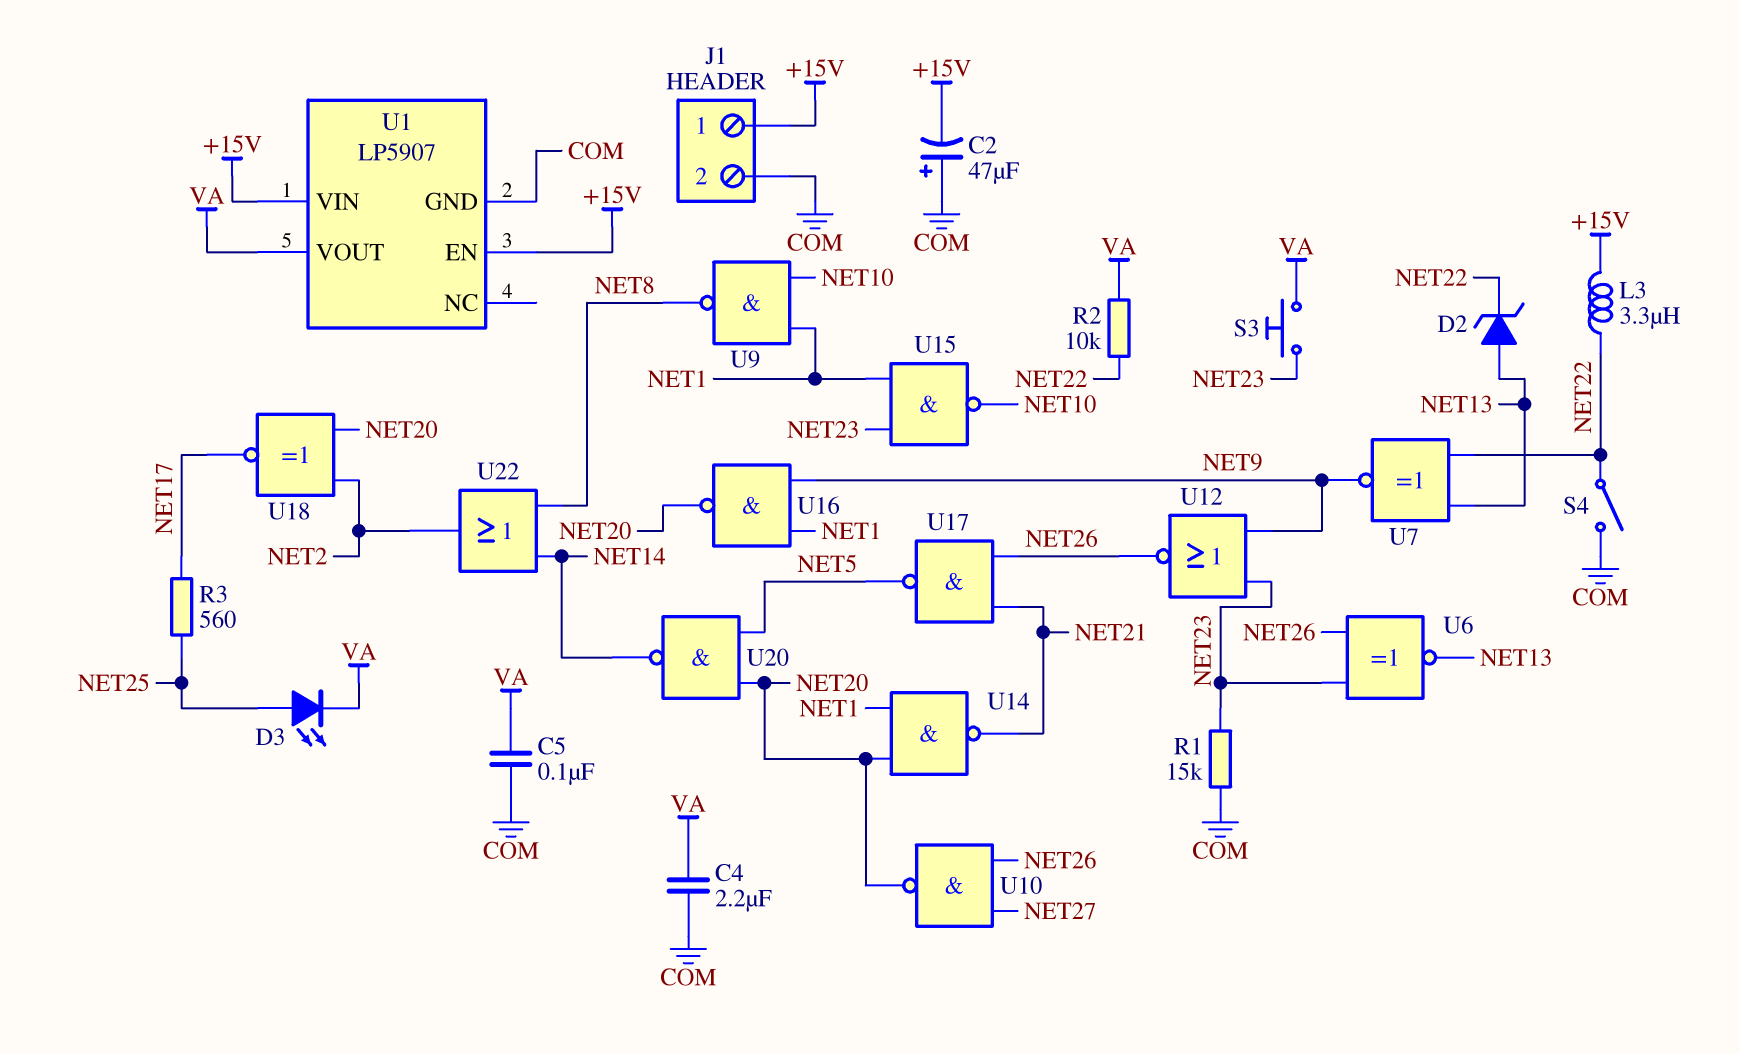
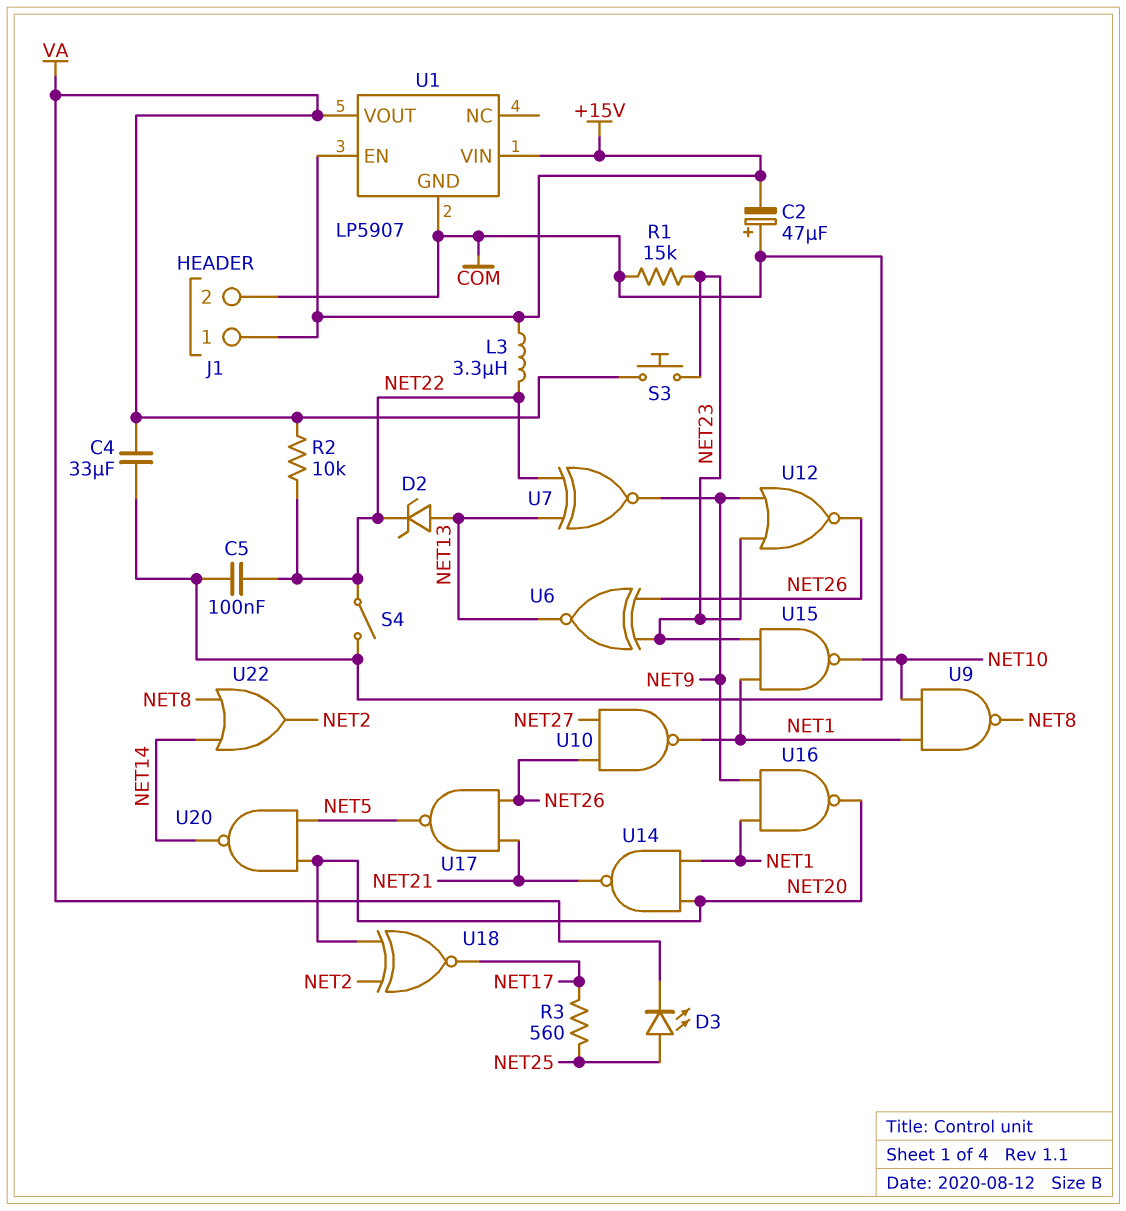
C4: 2.2uF (COM, VA) -> 33uF (COM, VA)
C5: 100nF (COM, VA) -> 100nF (COM, NET22)
U10: NAND (in NET26, in NET27, out NET20) -> NAND (in NET26, in NET27, out NET1)

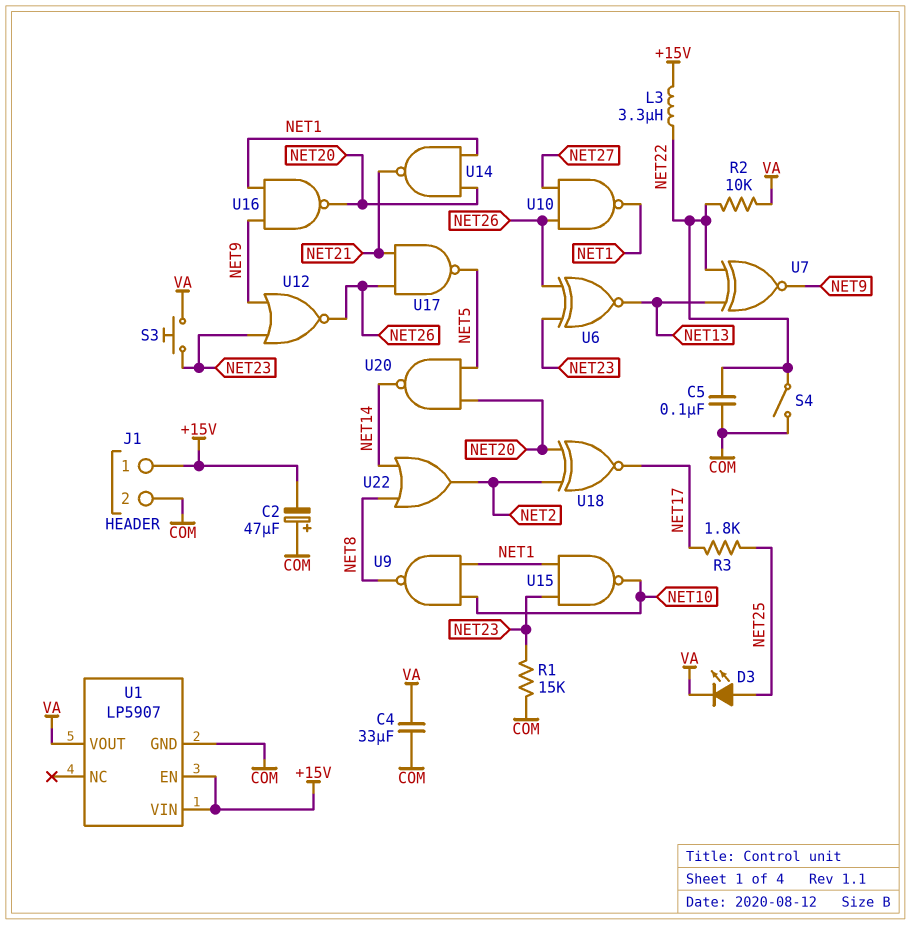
D2: zener (A NET13, K NET22) -> none
R3: 560 (NET17, NET25) -> 1.8k (NET17, NET25)

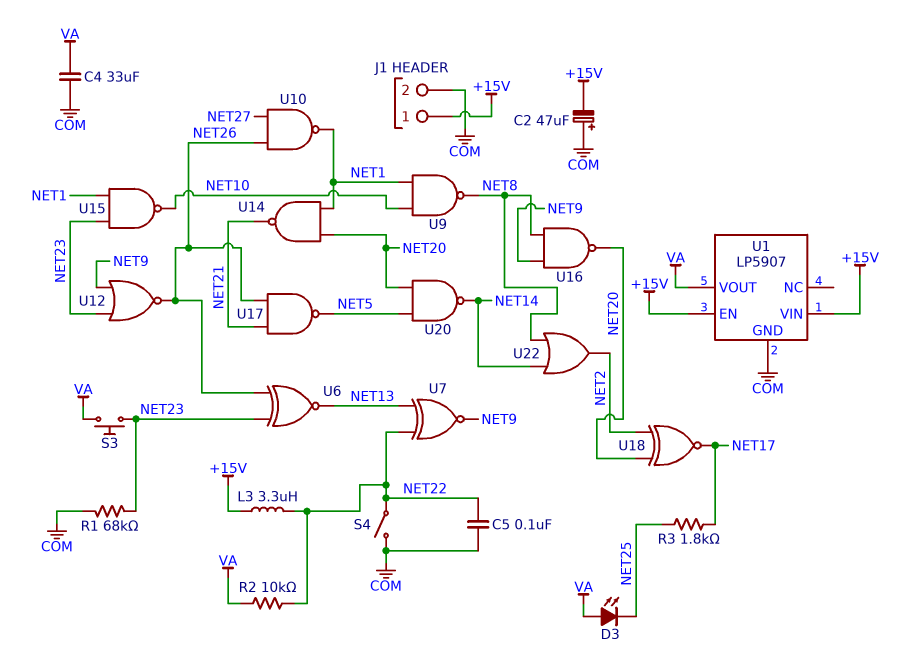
D3: LED (A NET25, K VA) -> LED (A VA, K NET25)
R1: 15k (COM, NET23) -> 68k (COM, NET23)
U16: NAND (in NET1, in NET9, out NET20) -> NAND (in NET8, in NET9, out NET20)

